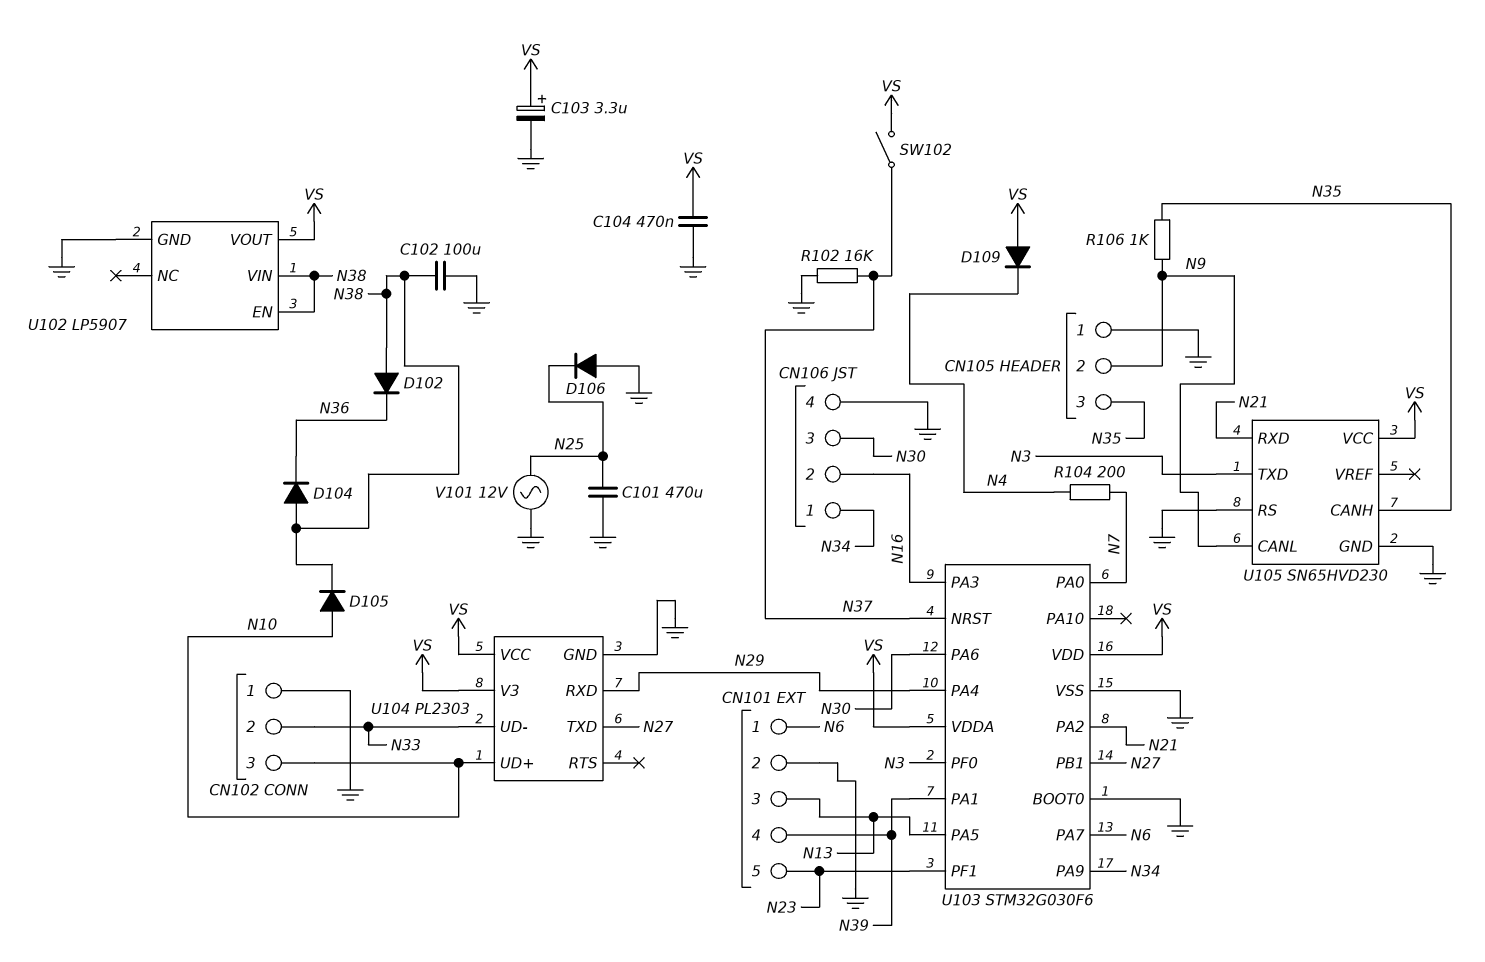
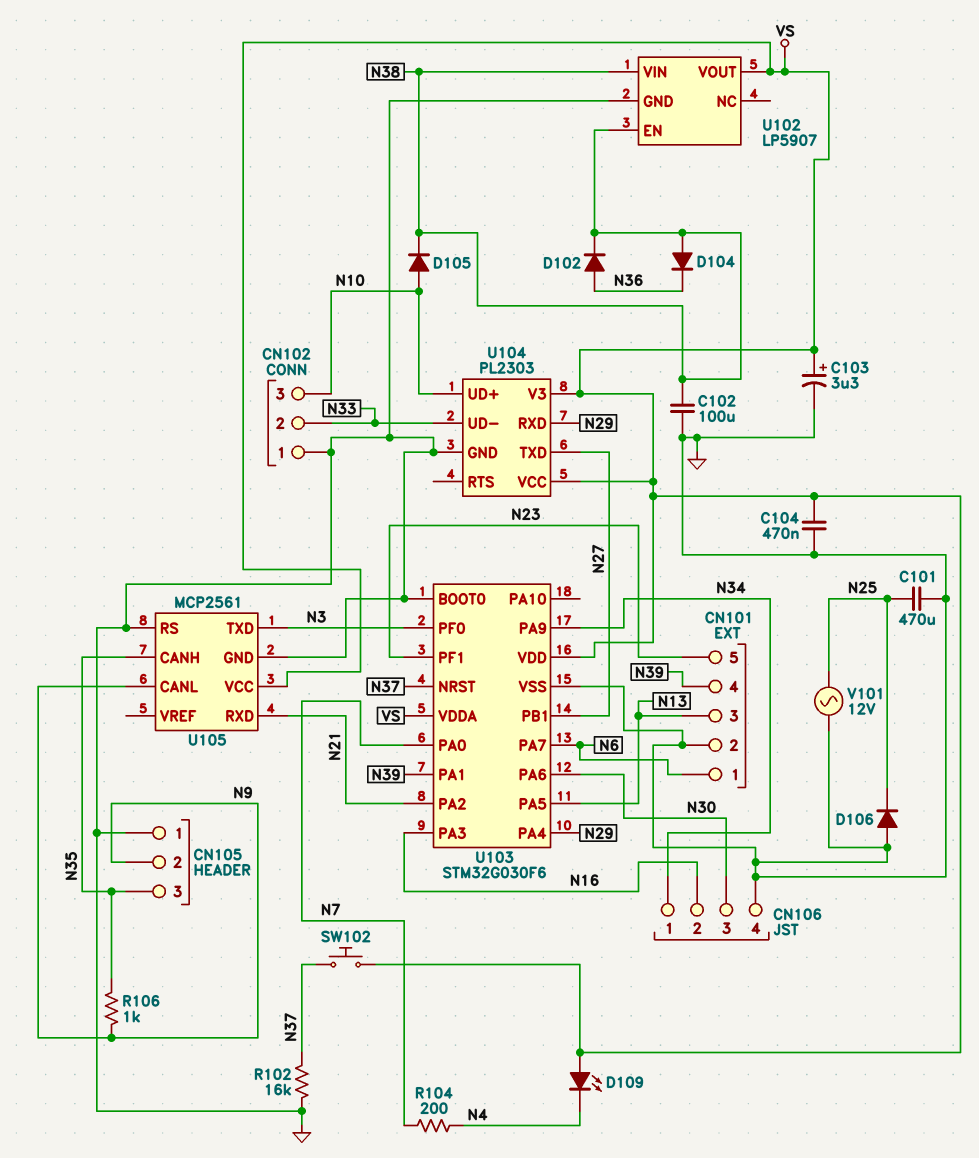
D102: diode (A N38, K N36) -> diode (A N36, K N38)
D109: diode (A VS, K N4) -> LED (A VS, K N4)
SW102: switch (N37, VS) -> button (N37, VS)
U105: SN65HVD230 -> MCP2561

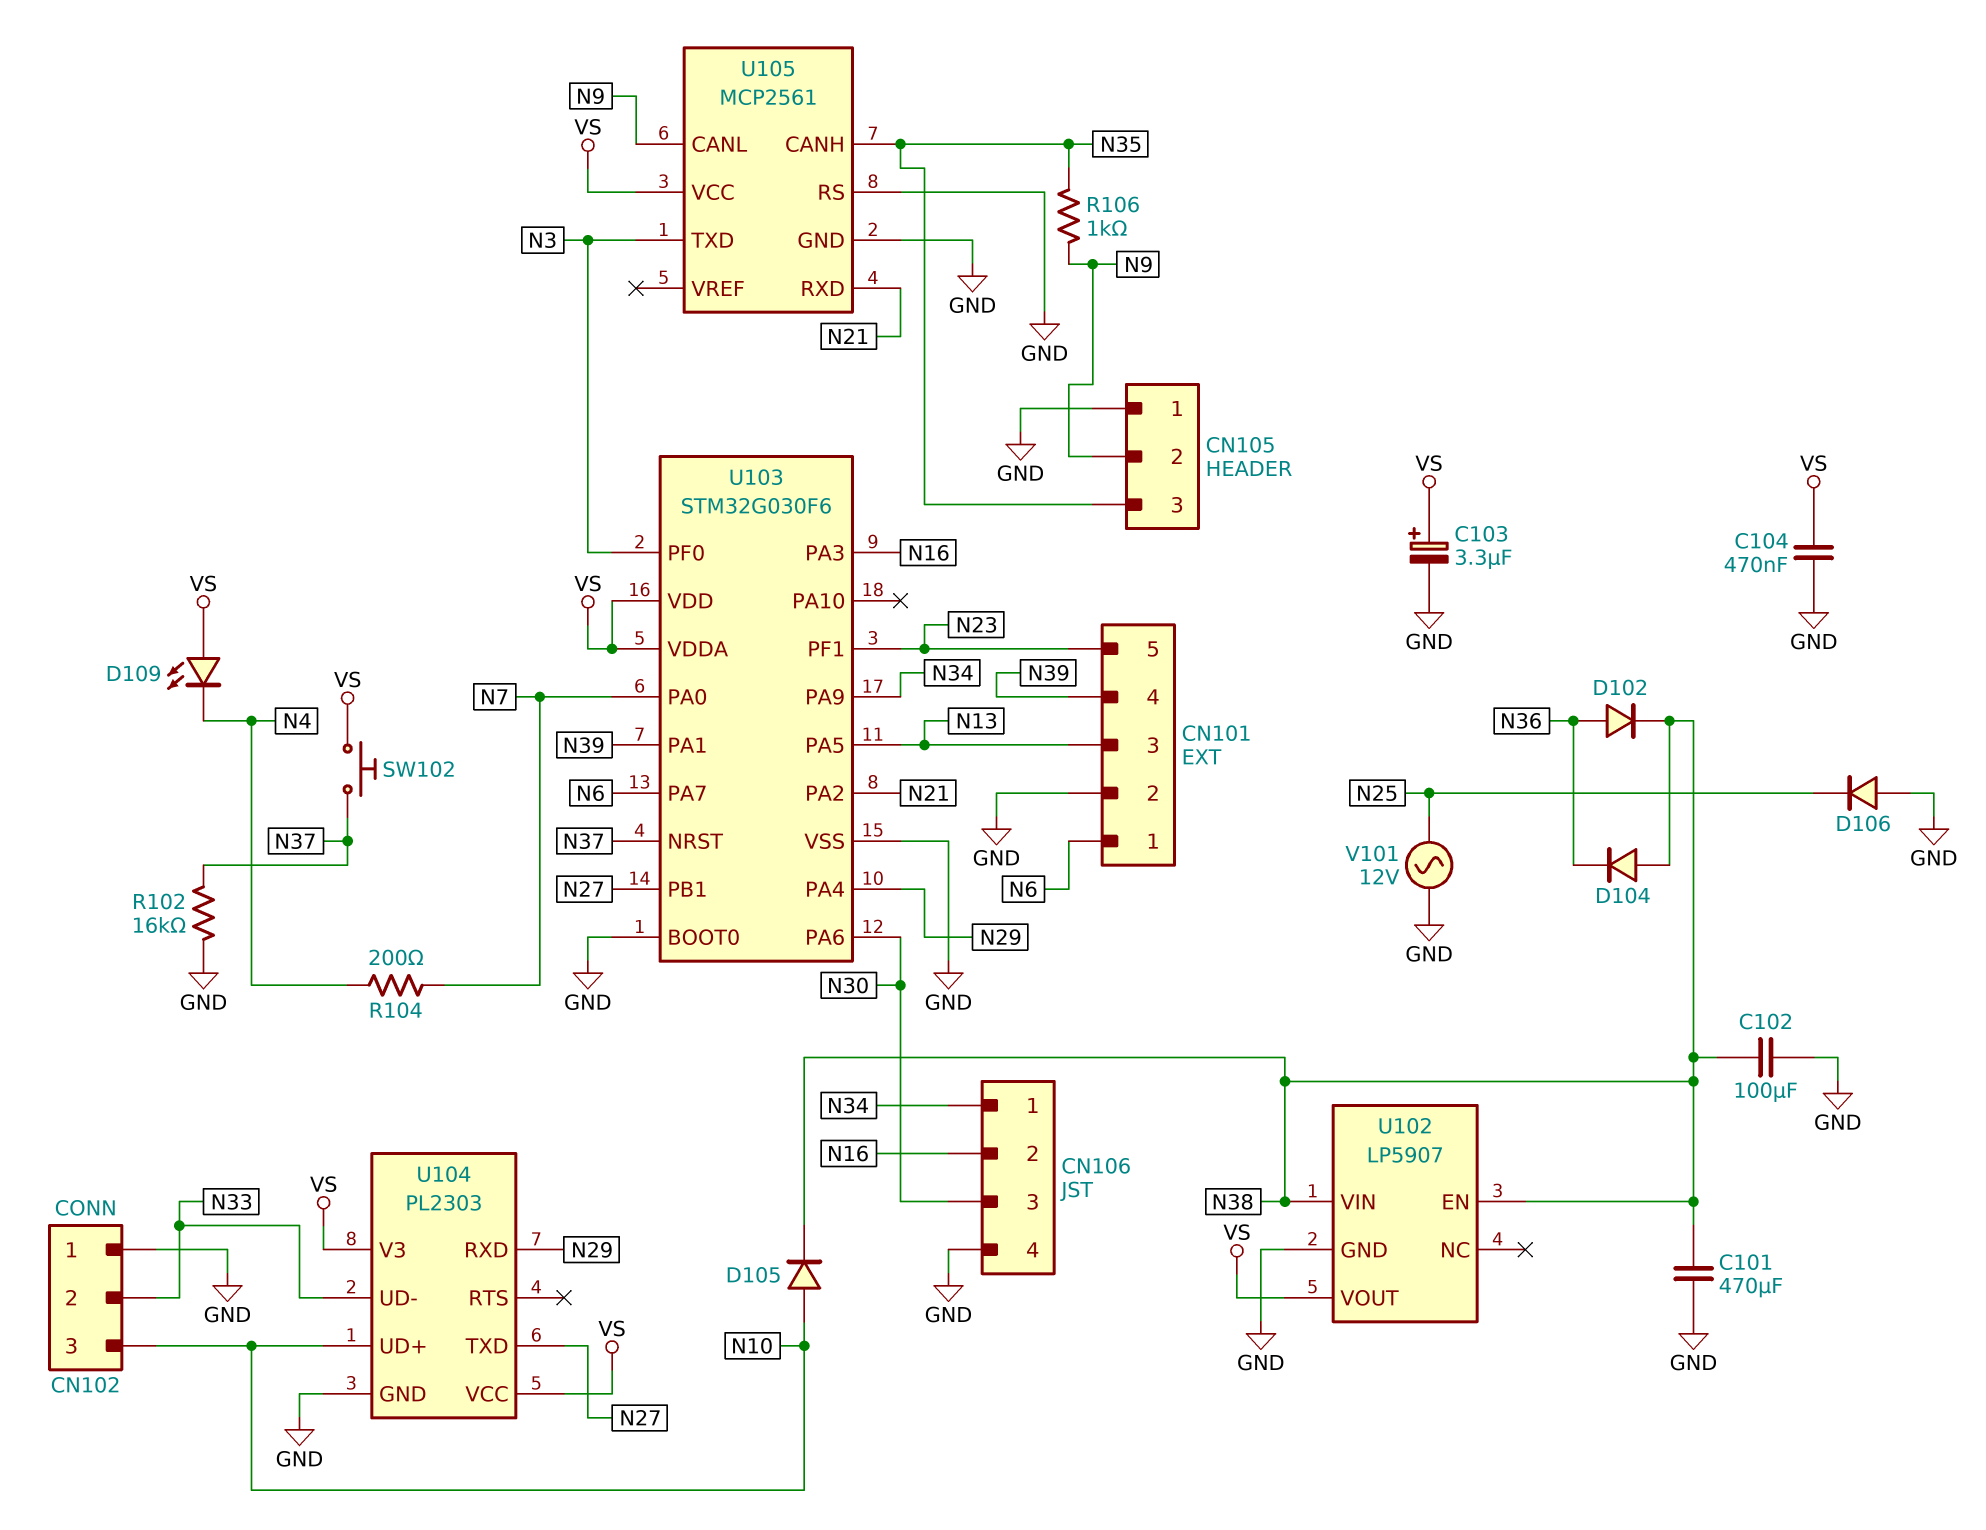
C101: 470uF (GND, N25) -> 470uF (GND, N38)

